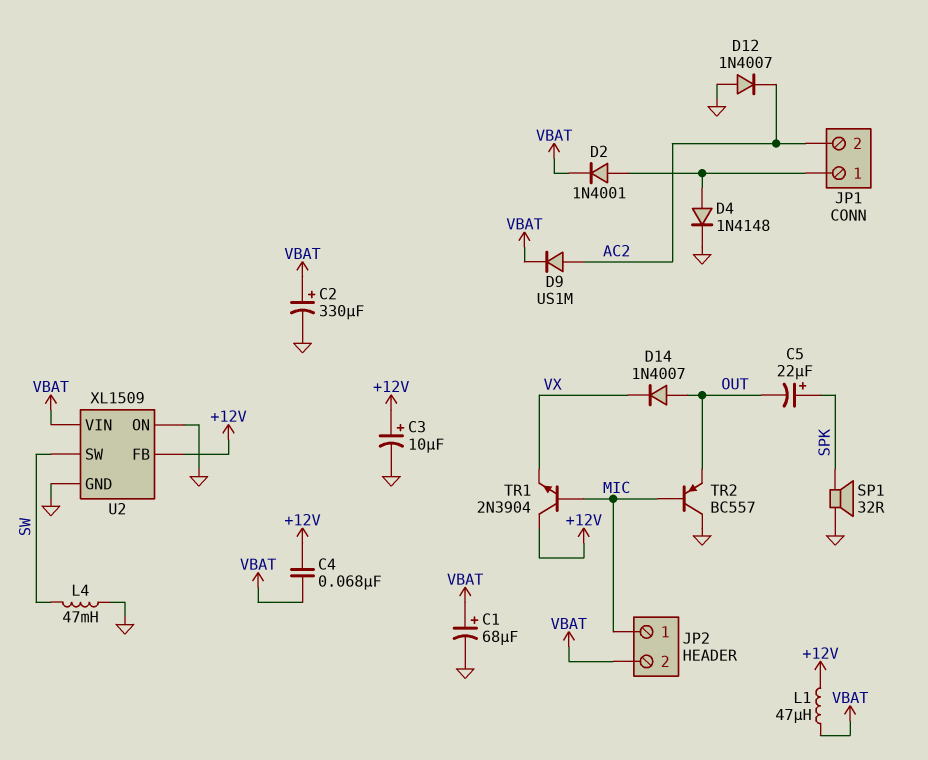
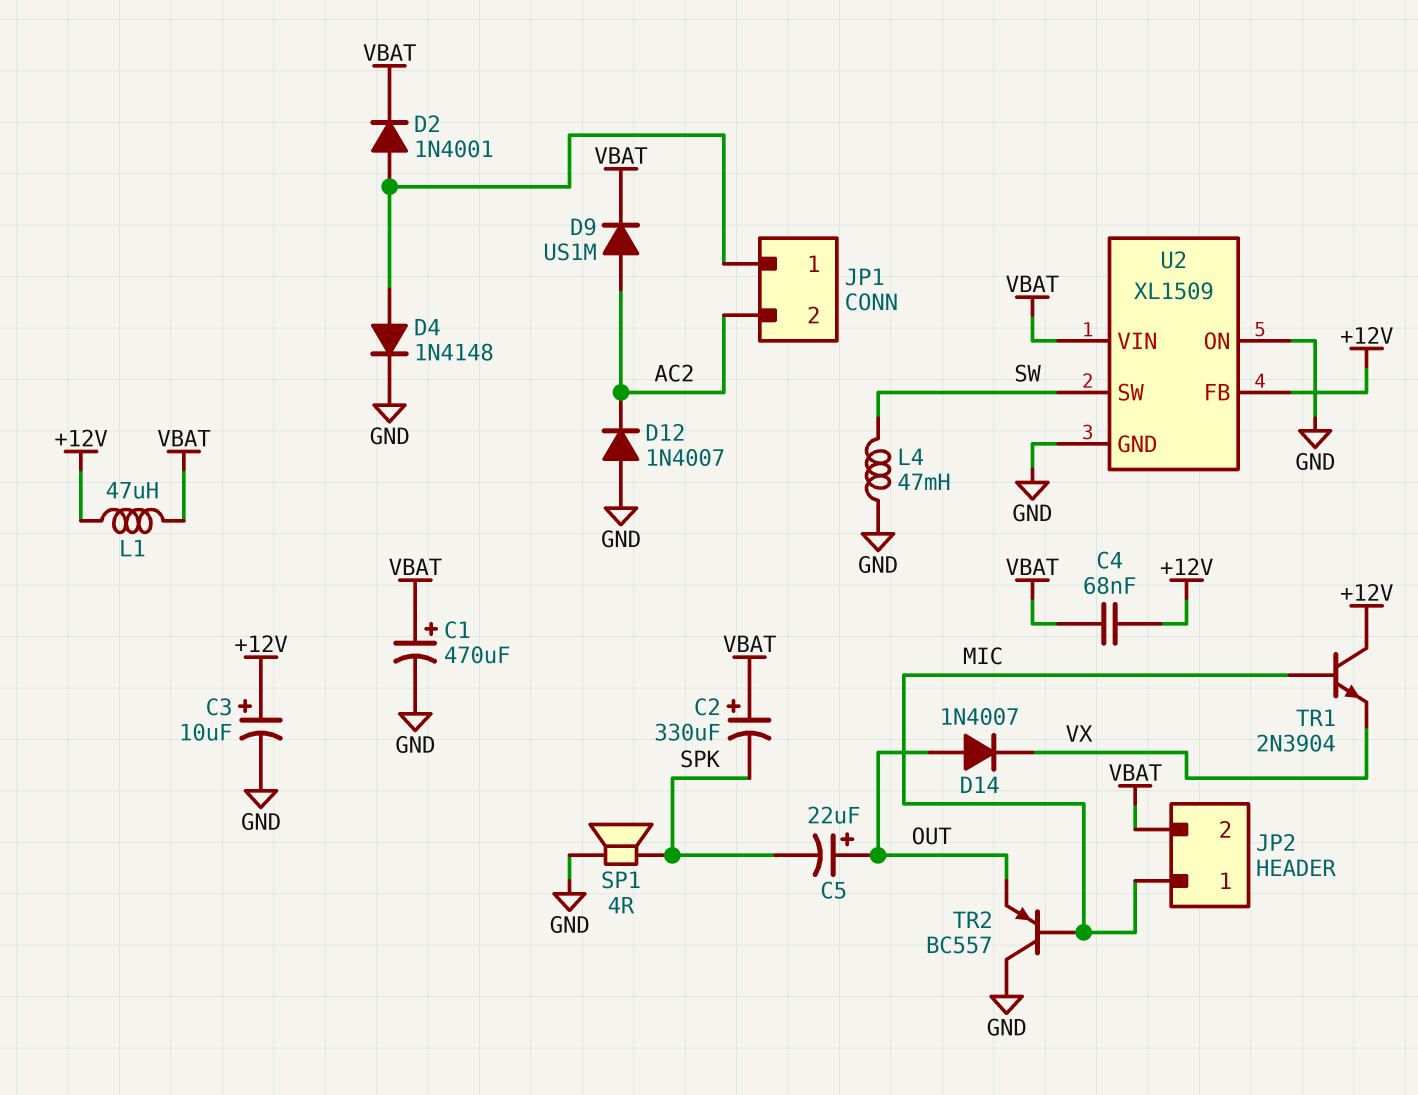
C1: 68uF (plus VBAT, minus GND) -> 470uF (plus VBAT, minus GND)
C2: 330uF (plus VBAT, minus GND) -> 330uF (plus VBAT, minus SPK)
C5: 22uF (plus SPK, minus OUT) -> 22uF (plus OUT, minus SPK)
SP1: speaker 32R (GND, SPK) -> speaker 4R (GND, SPK)

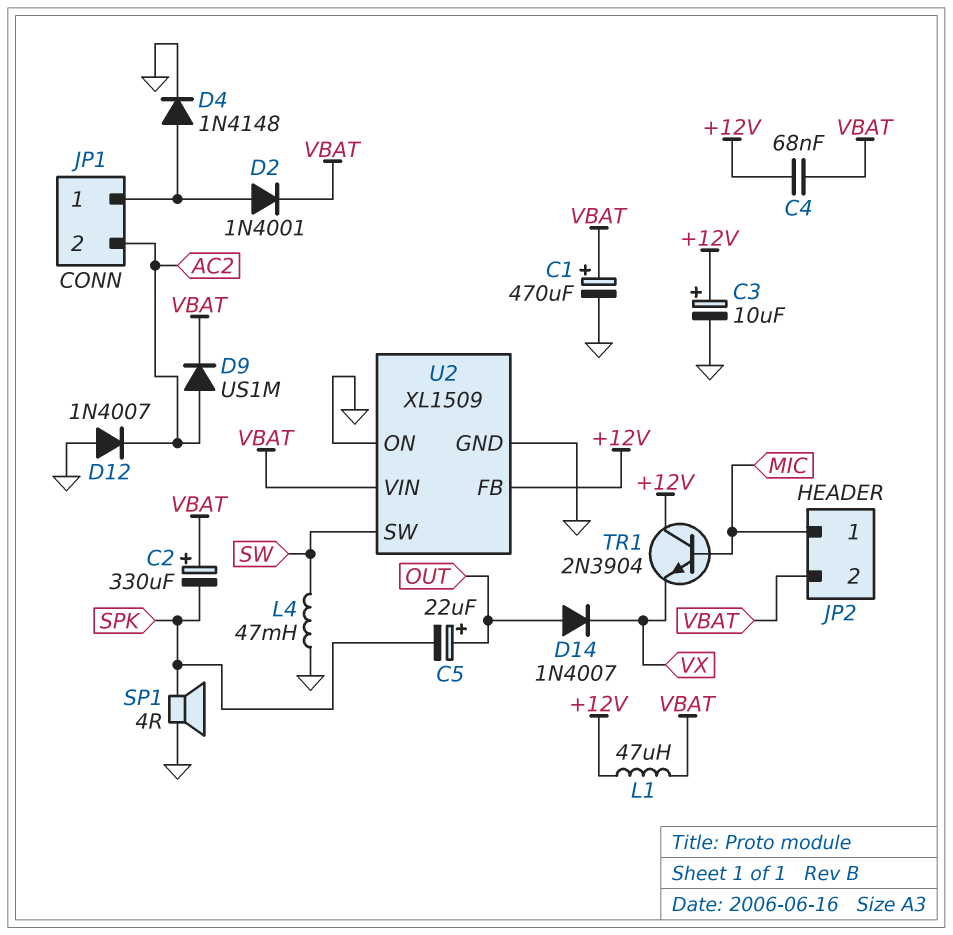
TR2: PNP BC557 (B MIC, C GND, E OUT) -> none

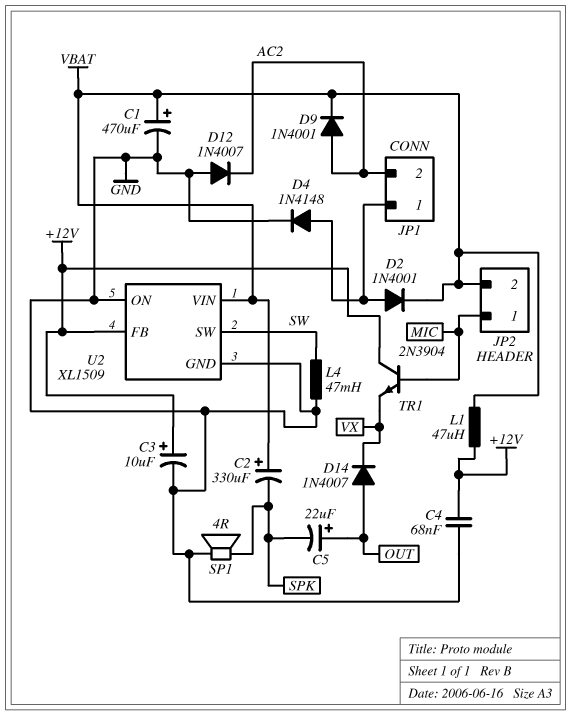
C4: 68nF (+12V, VBAT) -> 68nF (+12V, GND)
D9: diode US1M (A AC2, K VBAT) -> diode 1N4001 (A AC2, K VBAT)

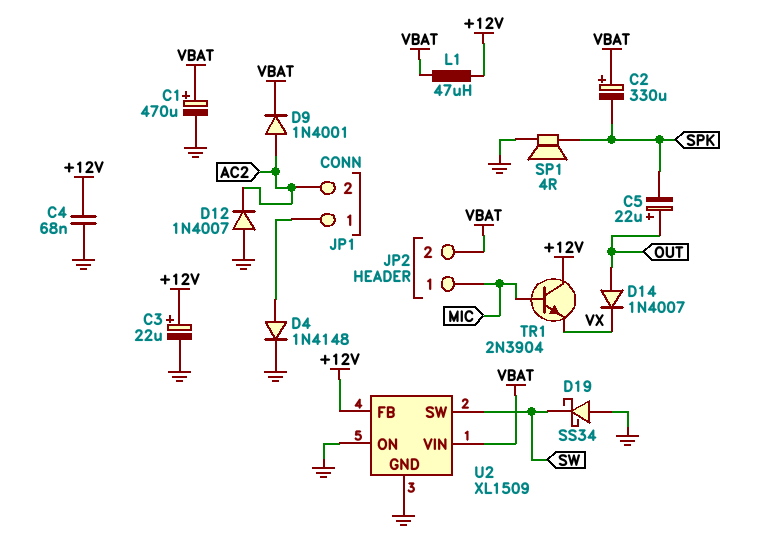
C3: 10uF (plus +12V, minus GND) -> 22uF (plus +12V, minus GND)
D2: diode 1N4001 (A JP1/1, K VBAT) -> none
D19: none -> schottky SS34 (A GND, K SW)
L4: 47mH (GND, SW) -> none

